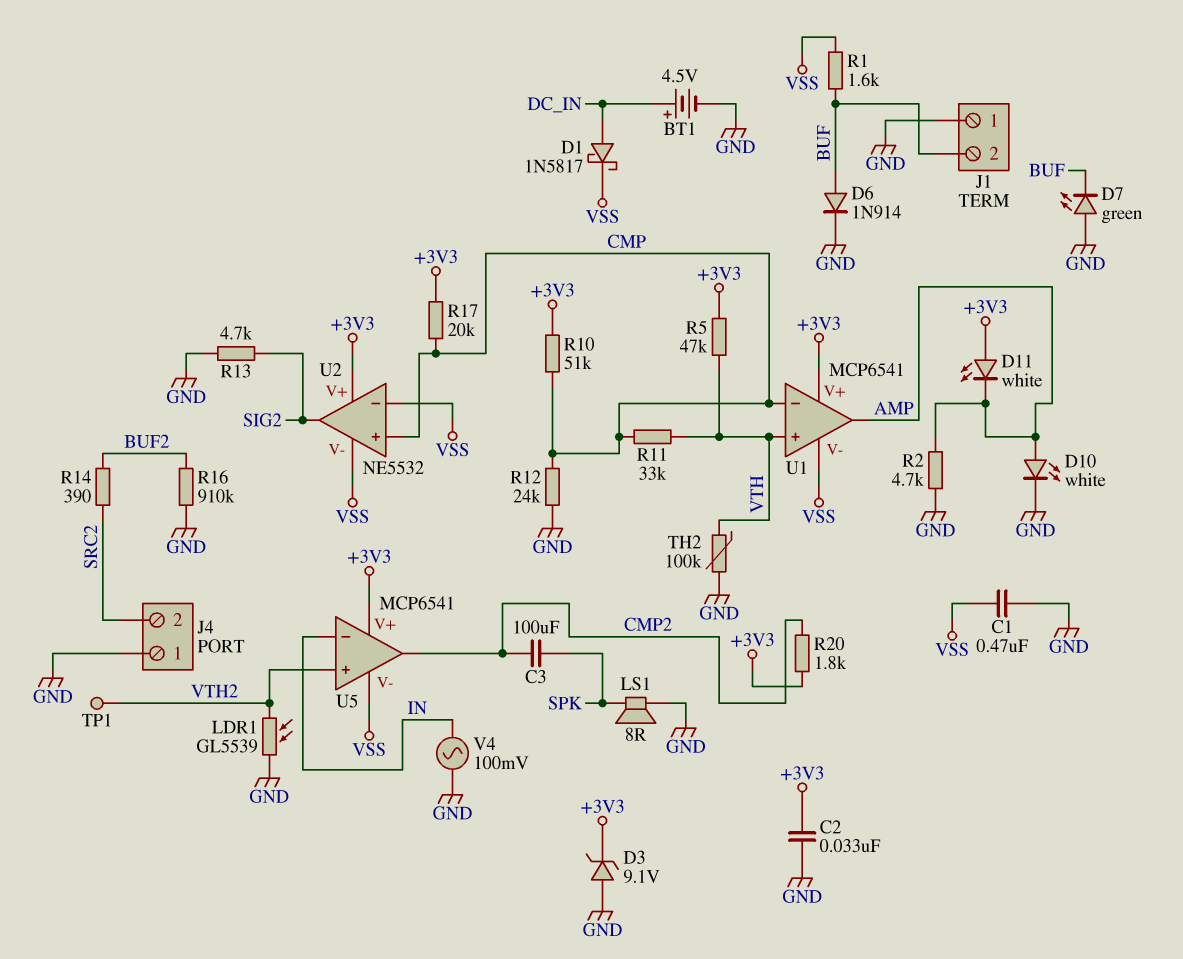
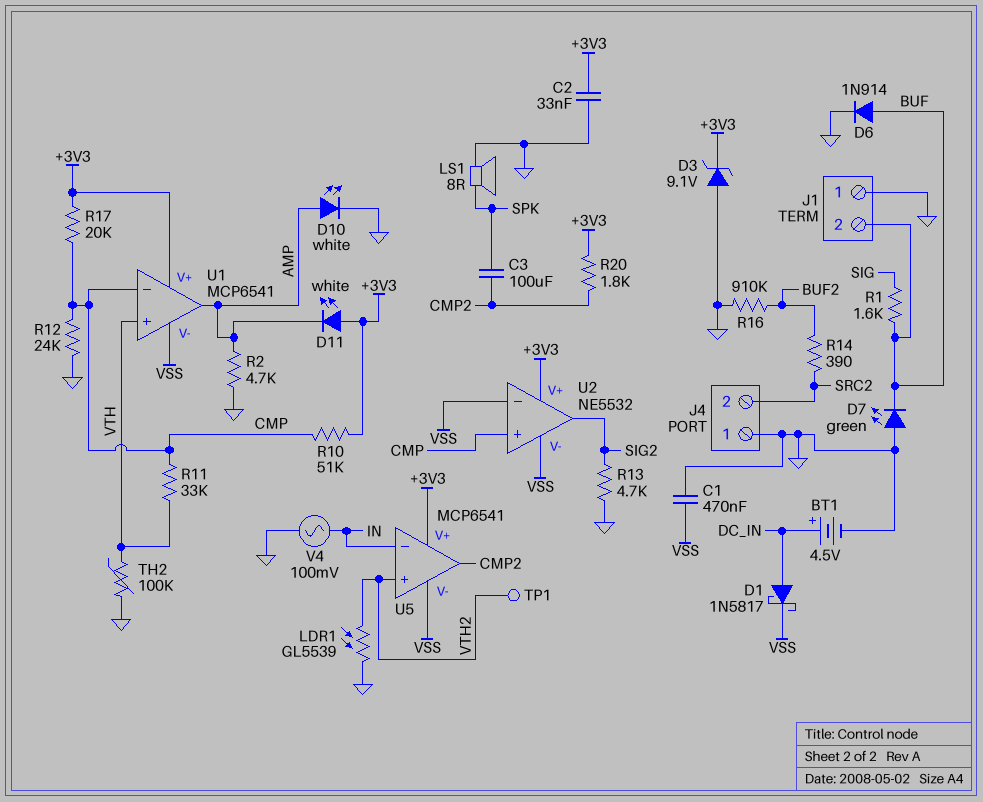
R1: 1.6k (BUF, VSS) -> 1.6k (BUF, SIG)
R5: 47k (+3V3, VTH) -> none

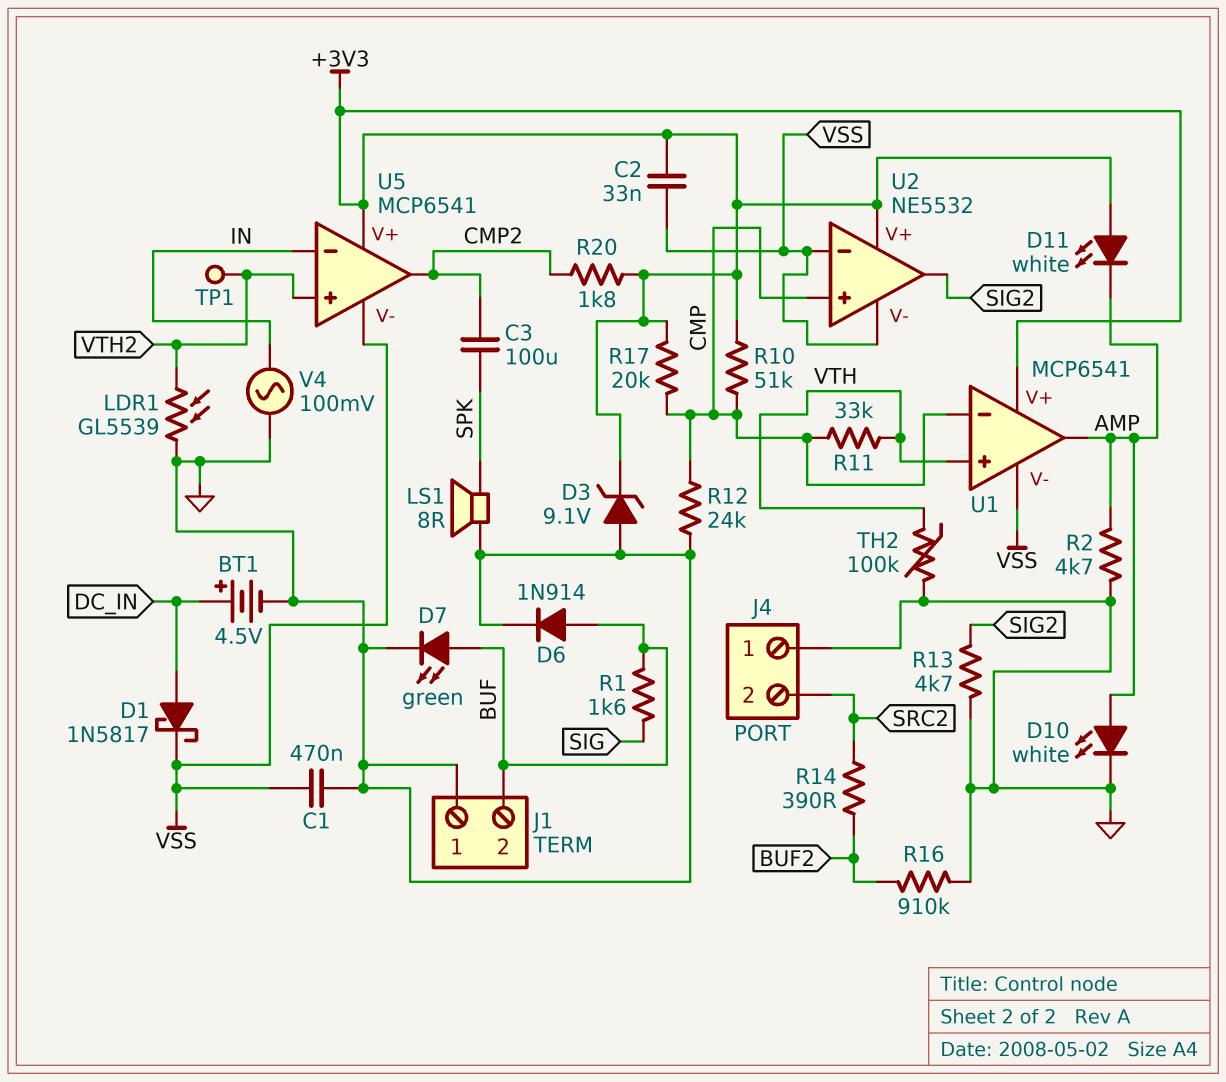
C2: 33nF (+3V3, GND) -> 33nF (+3V3, VSS)
D7: LED green (A GND, K BUF) -> LED green (A BUF, K GND)

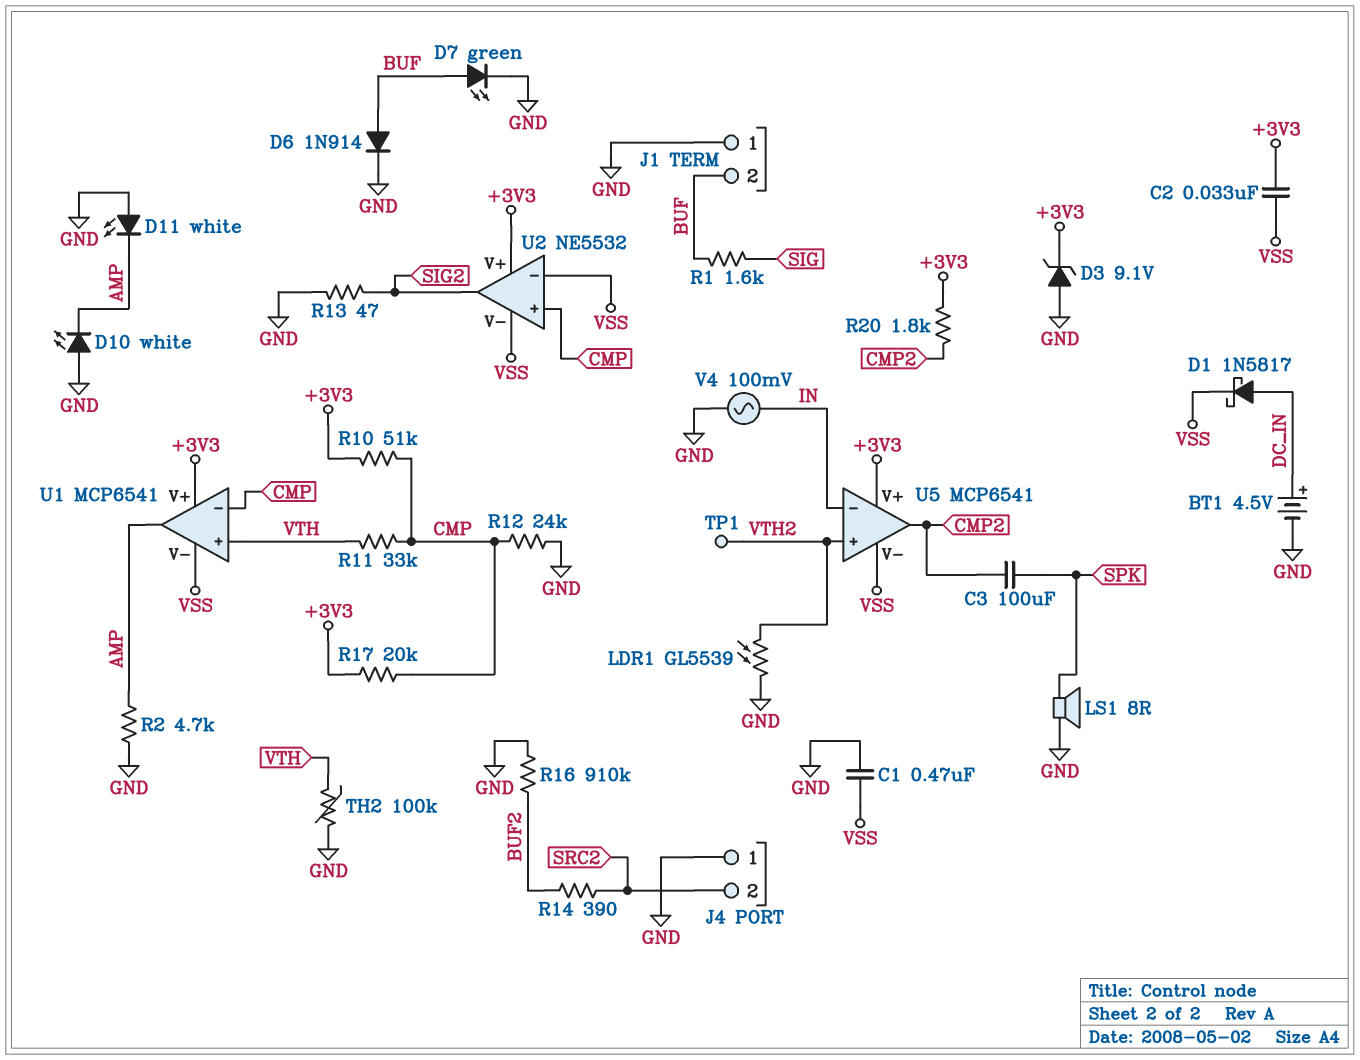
D10: LED white (A AMP, K GND) -> LED white (A GND, K AMP)
D11: LED white (A +3V3, K AMP) -> LED white (A GND, K AMP)
R13: 4.7k (GND, SIG2) -> 47 (GND, SIG2)

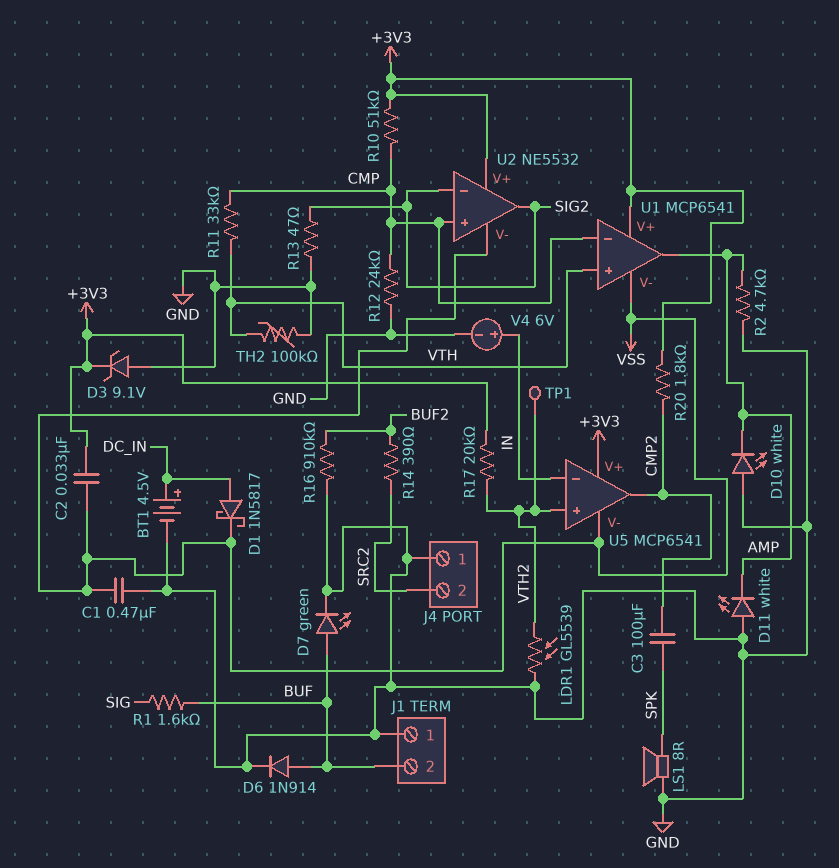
R17: 20k (+3V3, CMP) -> 20k (+3V3, VTH2)
U2 pin in-: VSS -> SIG2
V4: AC 100mV (GND, IN) -> 6V (plus IN, minus GND)

